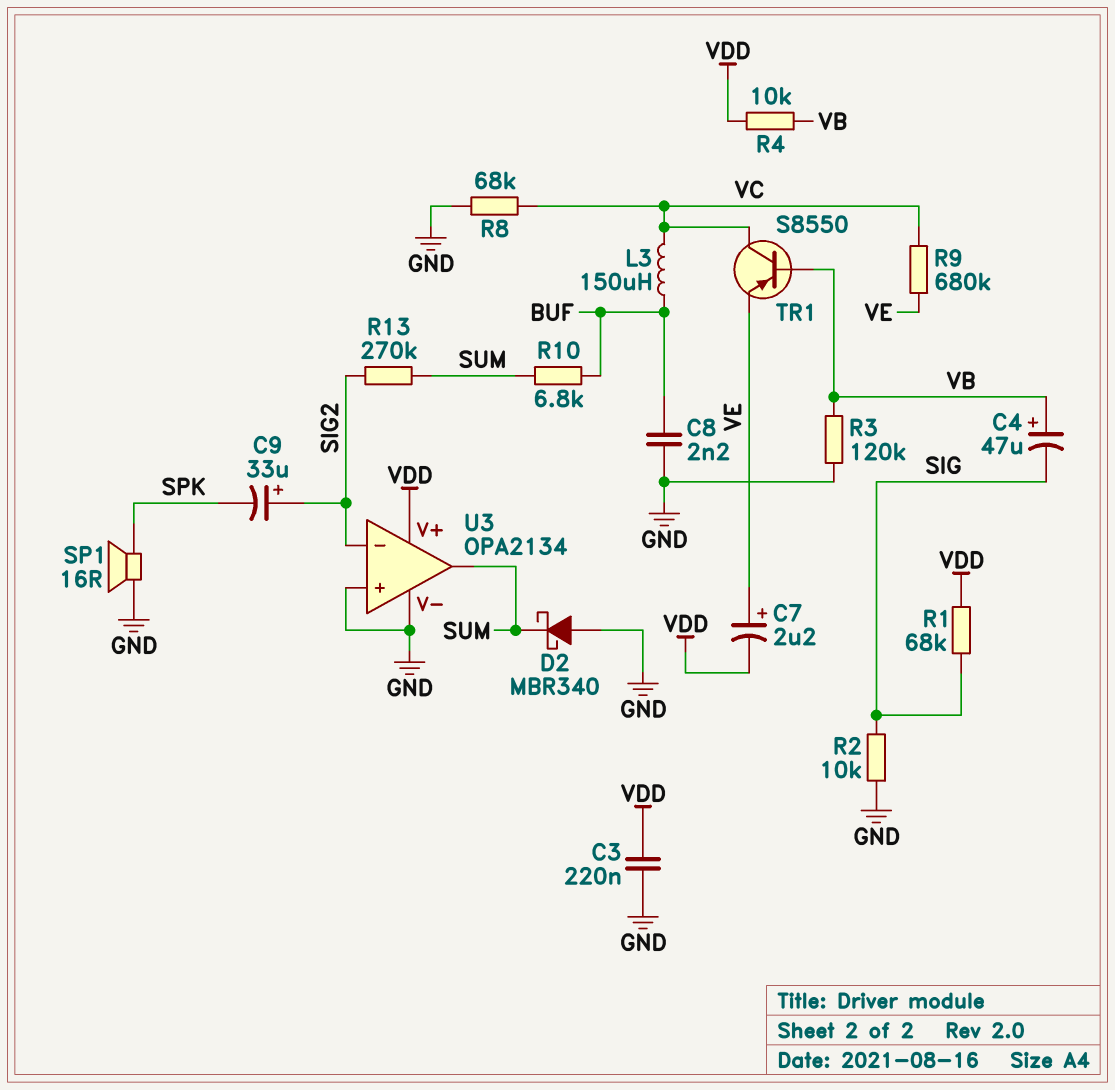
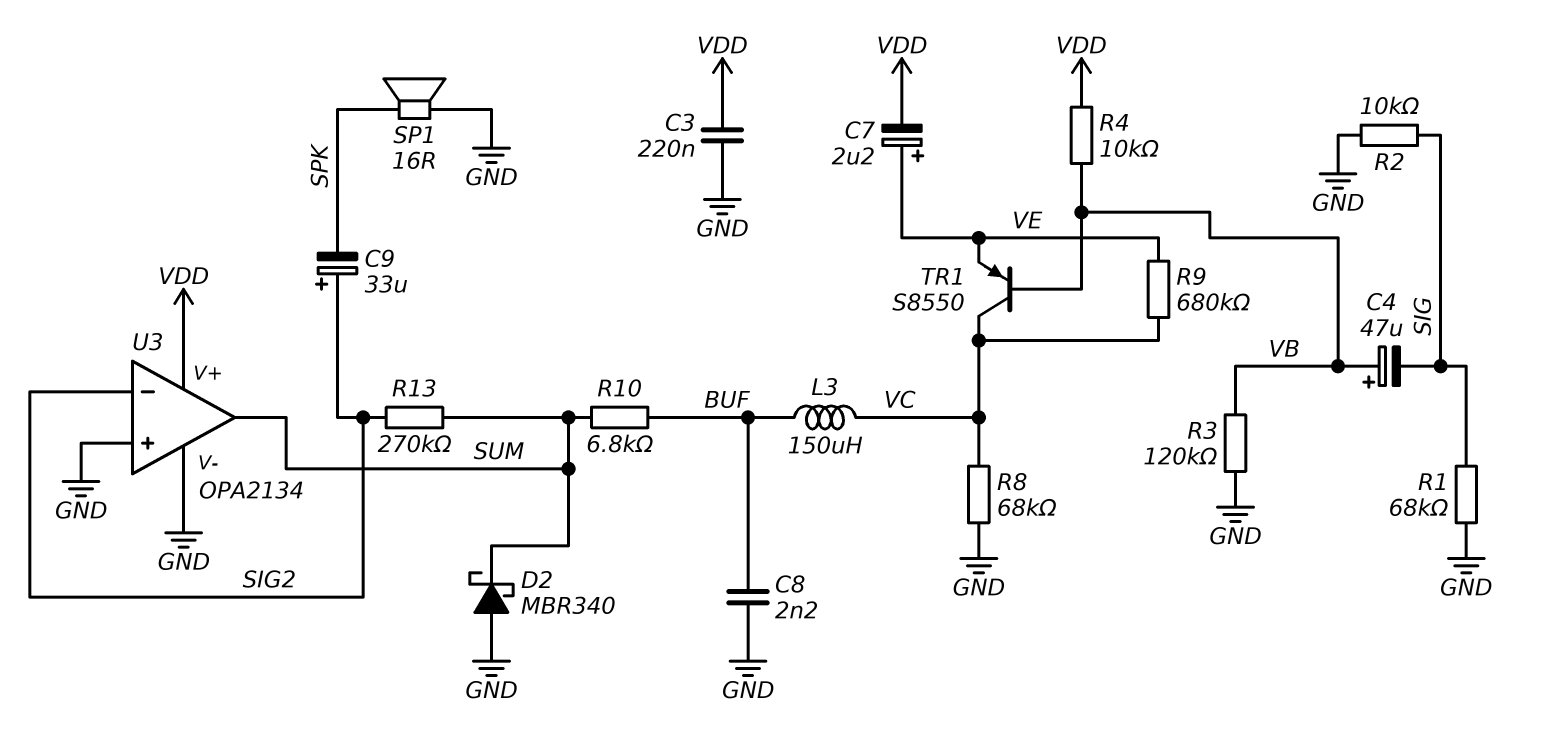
R1: 68k (SIG, VDD) -> 68k (GND, SIG)

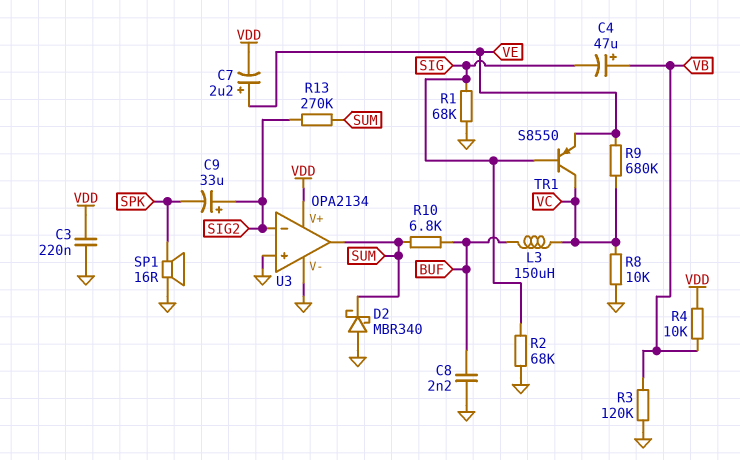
R2: 10k (GND, SIG) -> 68k (GND, SIG)
R8: 68k (GND, VC) -> 10k (GND, VC)
TR1: PNP S8550 (B VB, C VC, E VE) -> PNP S8550 (B SIG, C VC, E VE)

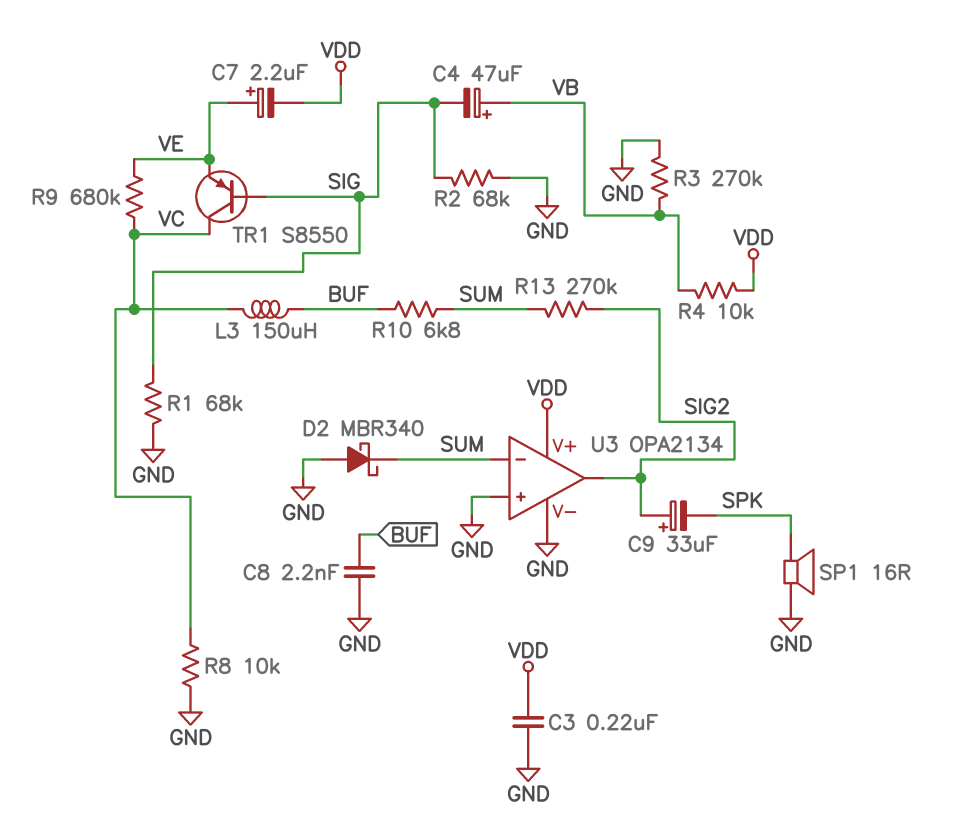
R3: 120k (GND, VB) -> 270k (GND, VB)
U3 pin in-: SIG2 -> SUM
U3 pin out: SUM -> SIG2

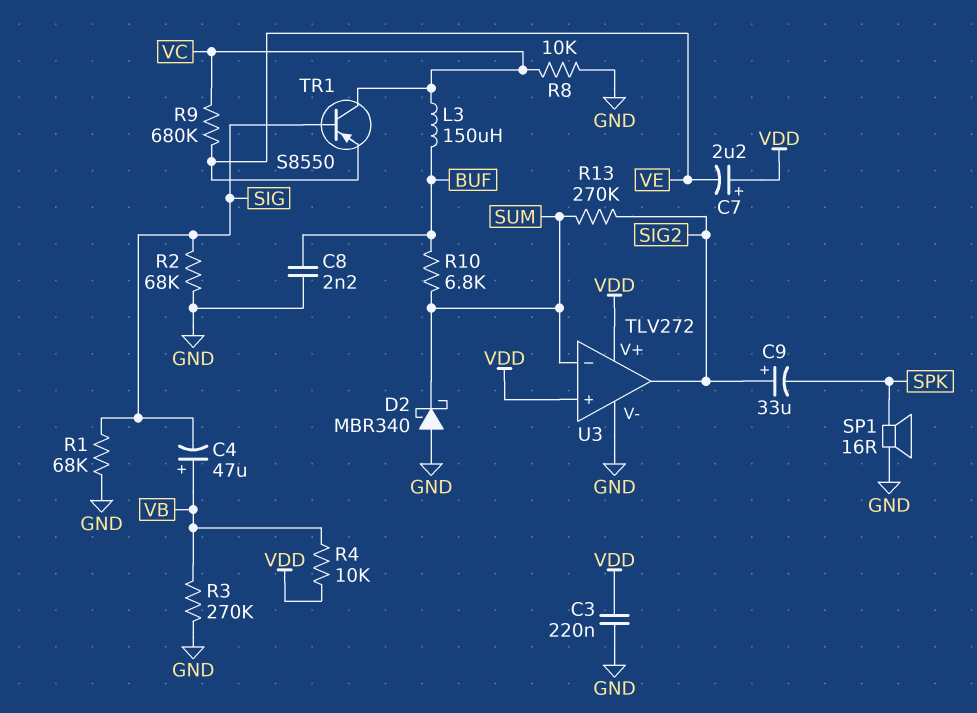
C7: 2.2uF (plus VE, minus VDD) -> 2.2uF (plus VDD, minus VE)
U3: OPA2134 -> TLV272
U3 pin in+: GND -> VDD

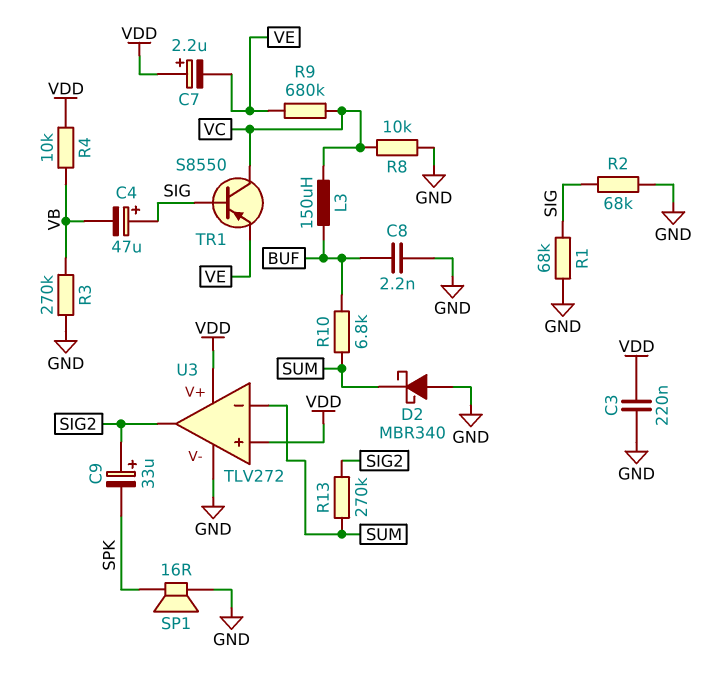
C4: 47uF (plus VB, minus SIG) -> 47uF (plus SIG, minus VB)

